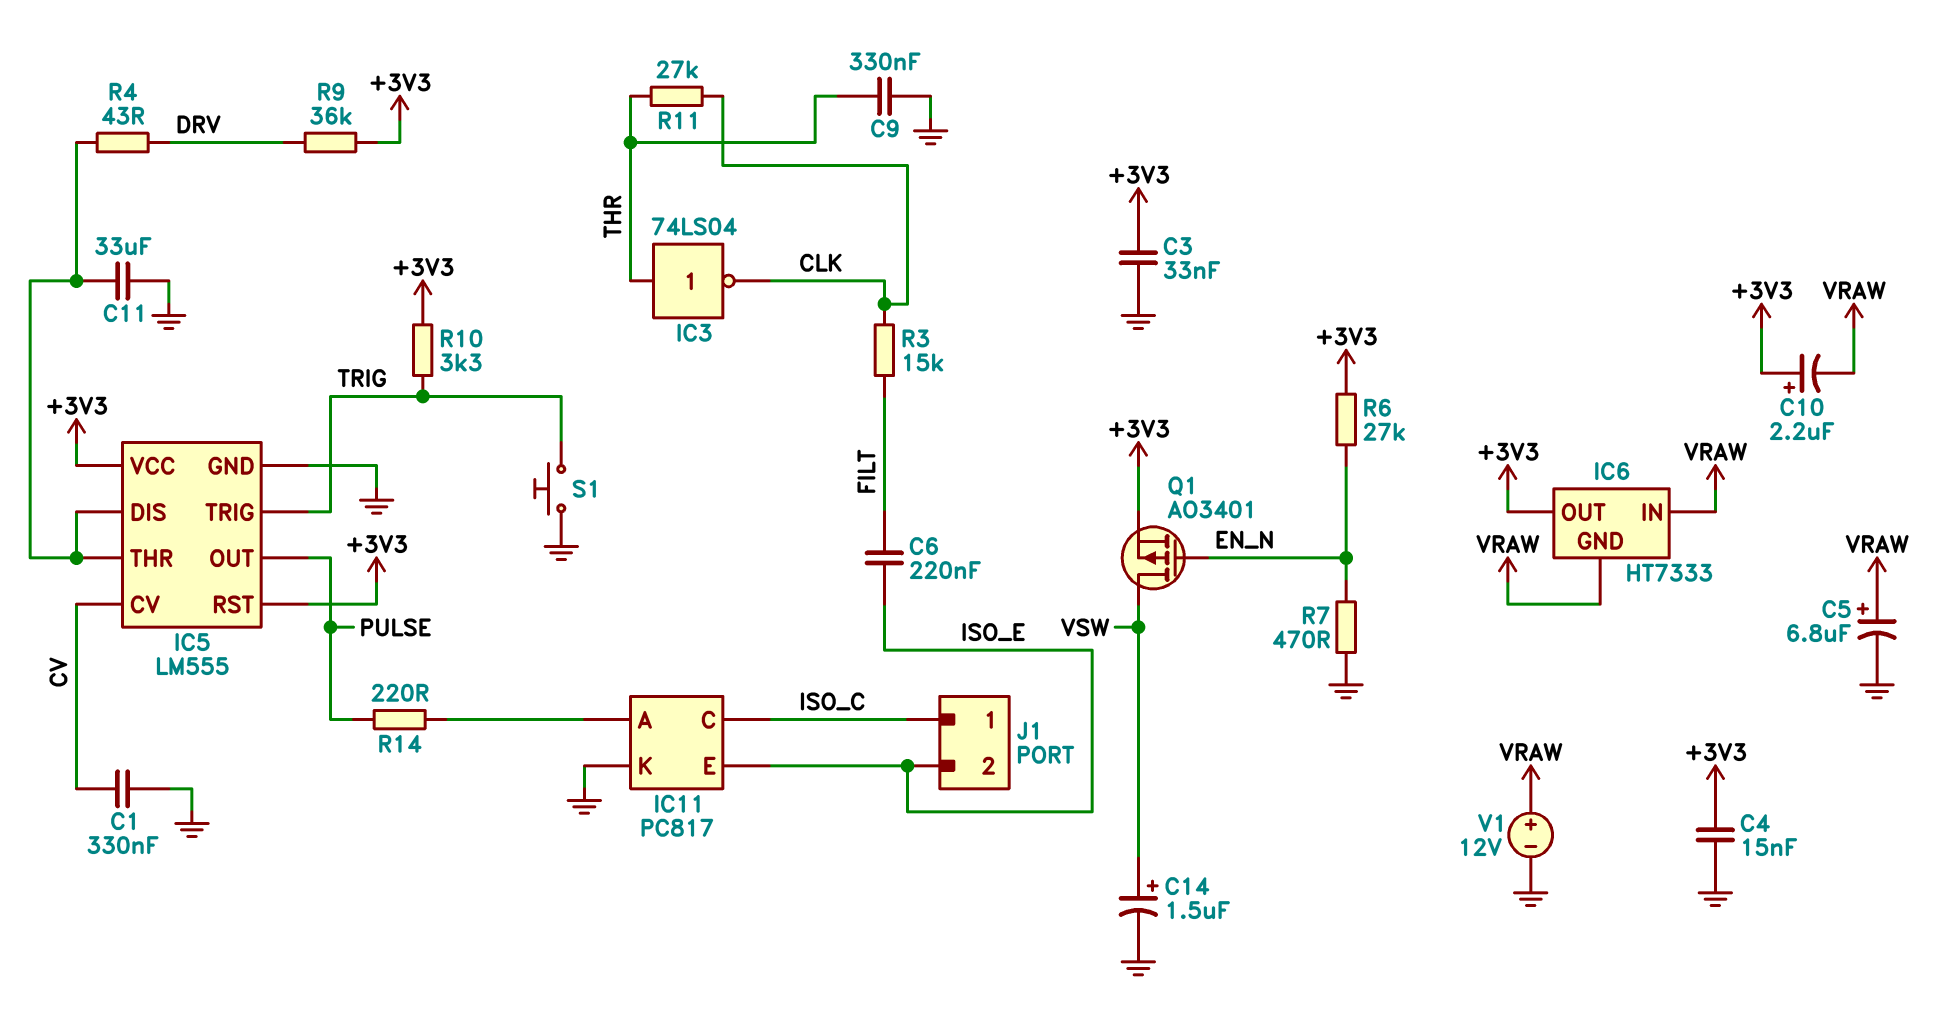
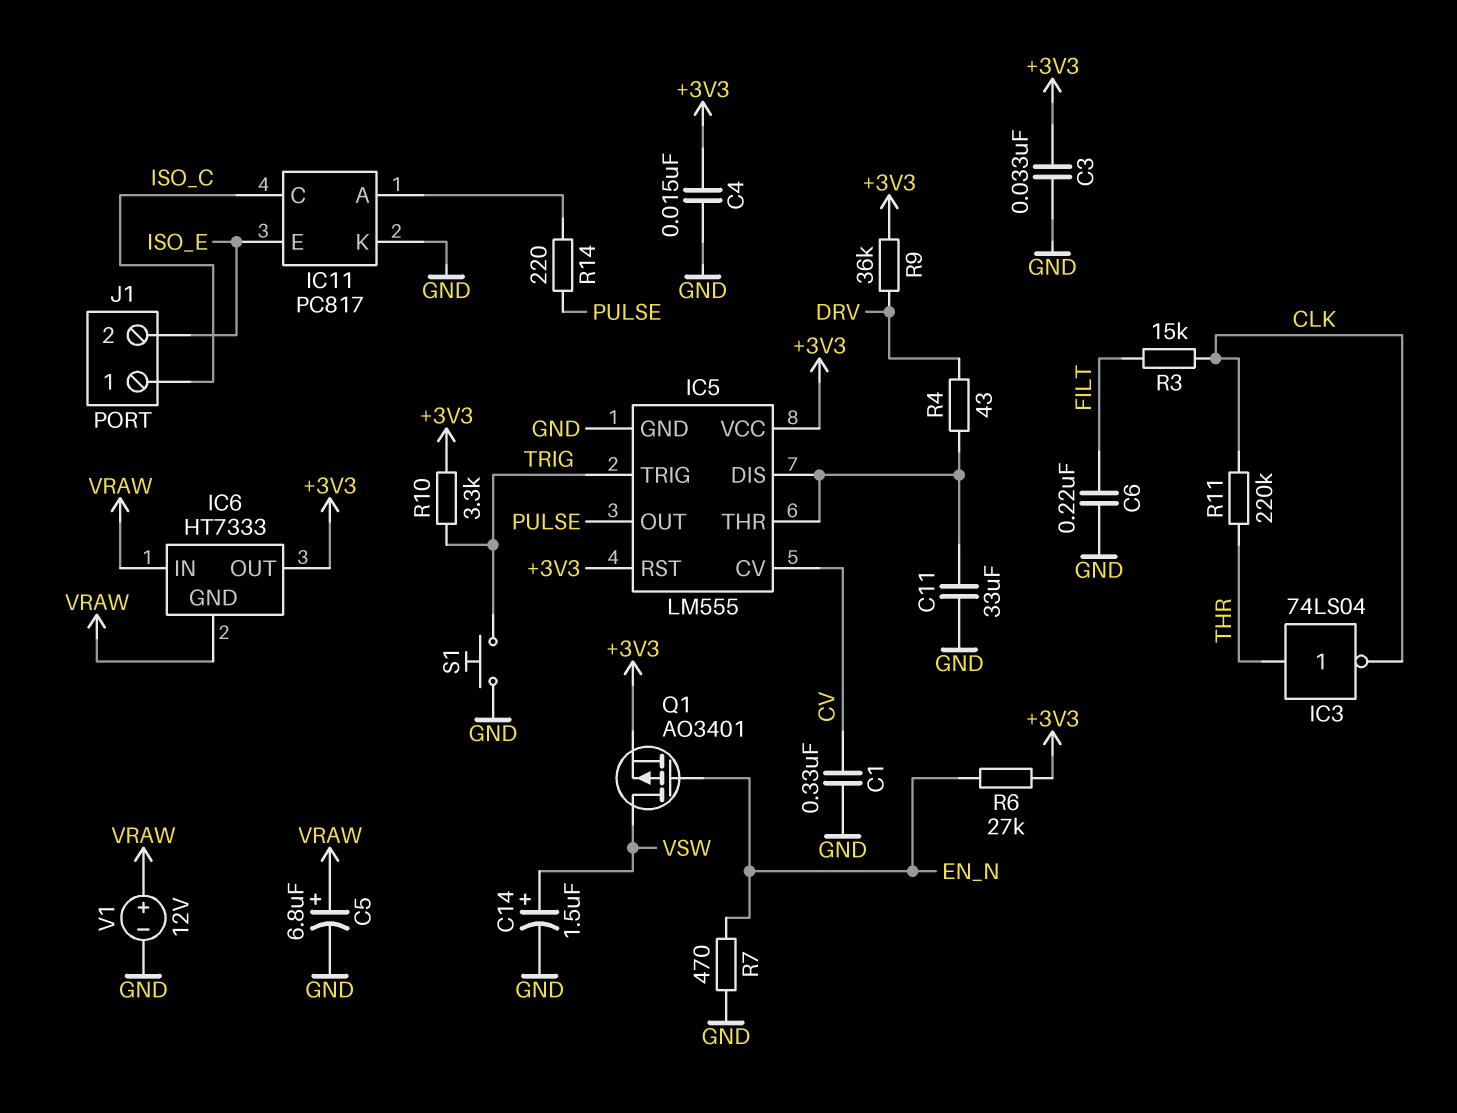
C6: 220nF (FILT, ISO_E) -> 220nF (FILT, GND)
C9: 330nF (GND, THR) -> none
C10: 2.2uF (plus +3V3, minus VRAW) -> none
R11: 27k (CLK, THR) -> 220k (CLK, THR)

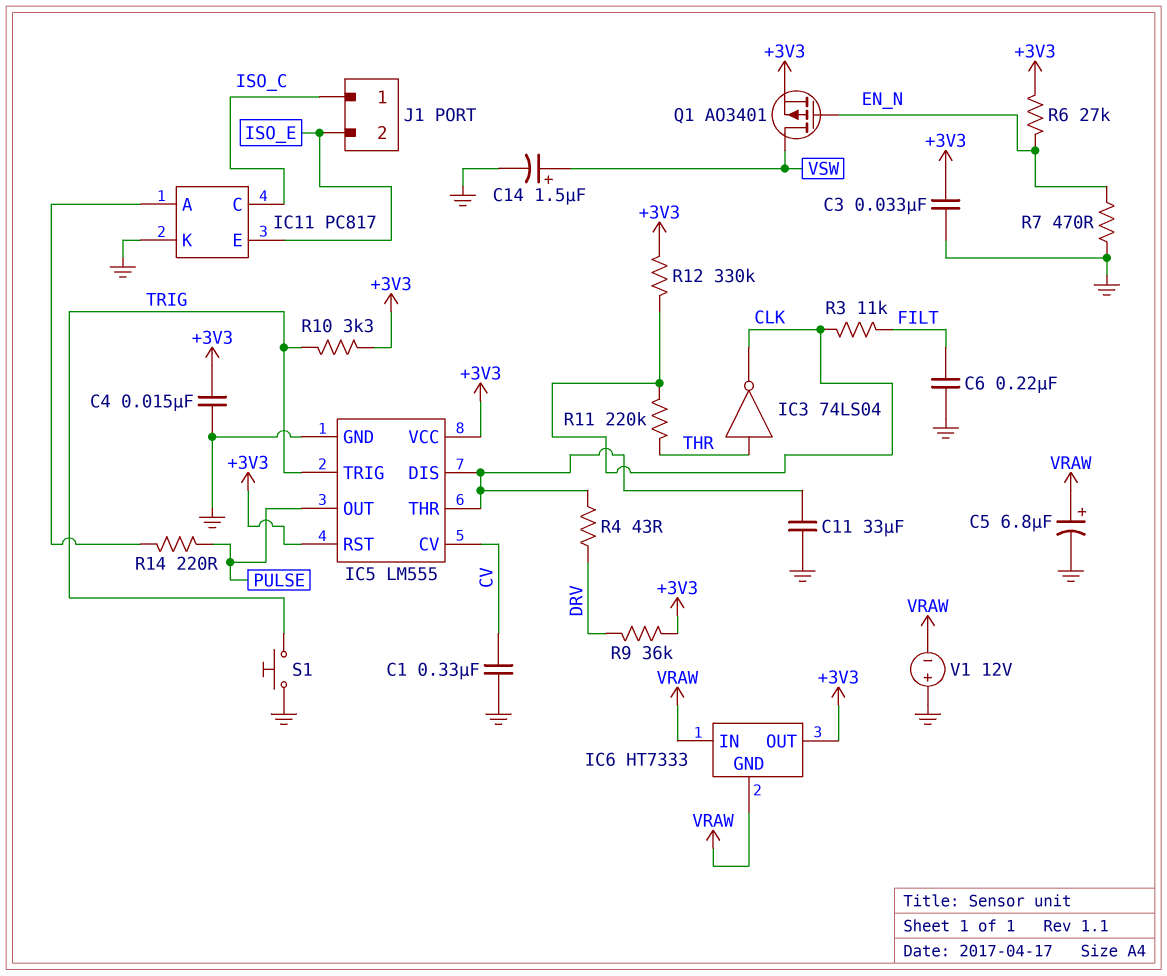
R3: 15k (CLK, FILT) -> 11k (CLK, FILT)
R12: none -> 330k (+3V3, CLK)
V1: 12V (plus VRAW, minus GND) -> 12V (plus GND, minus VRAW)

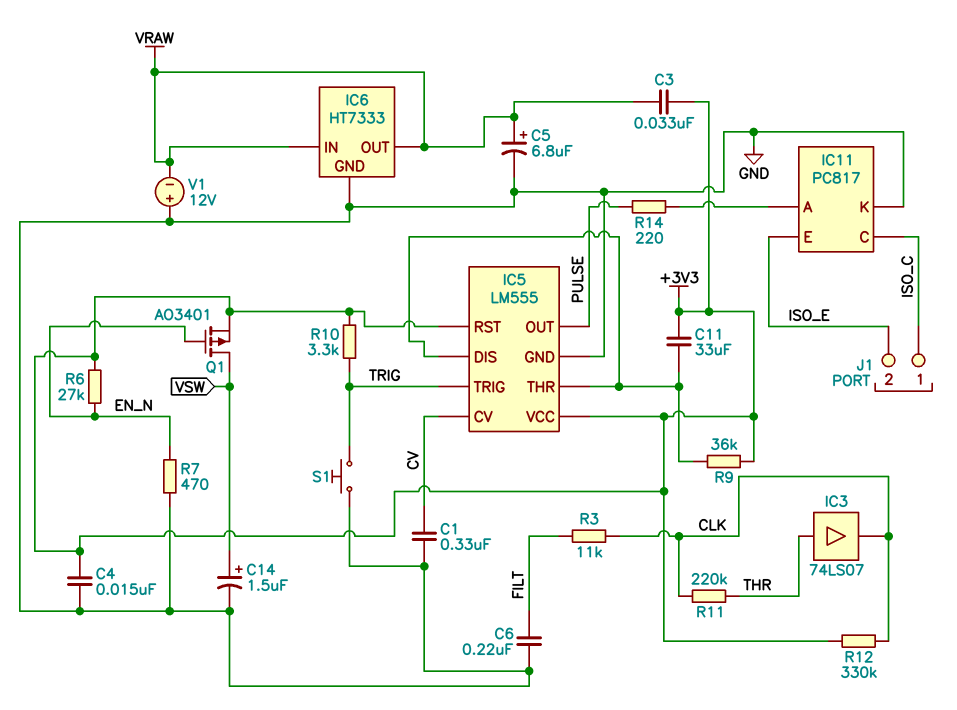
C3: 33nF (+3V3, GND) -> 33nF (+3V3, VRAW)
C11: 33uF (GND, IC5/DIS) -> 33uF (+3V3, IC5/DIS)
IC3: NOT 74LS04 (in THR, out CLK) -> buffer 74LS07 (in THR, out CLK)
IC6 pin GND: VRAW -> GND
IC6 pin OUT: +3V3 -> VRAW
R4: 43 (DRV, IC5/DIS) -> none
R9: 36k (+3V3, DRV) -> 36k (+3V3, IC5/DIS)

